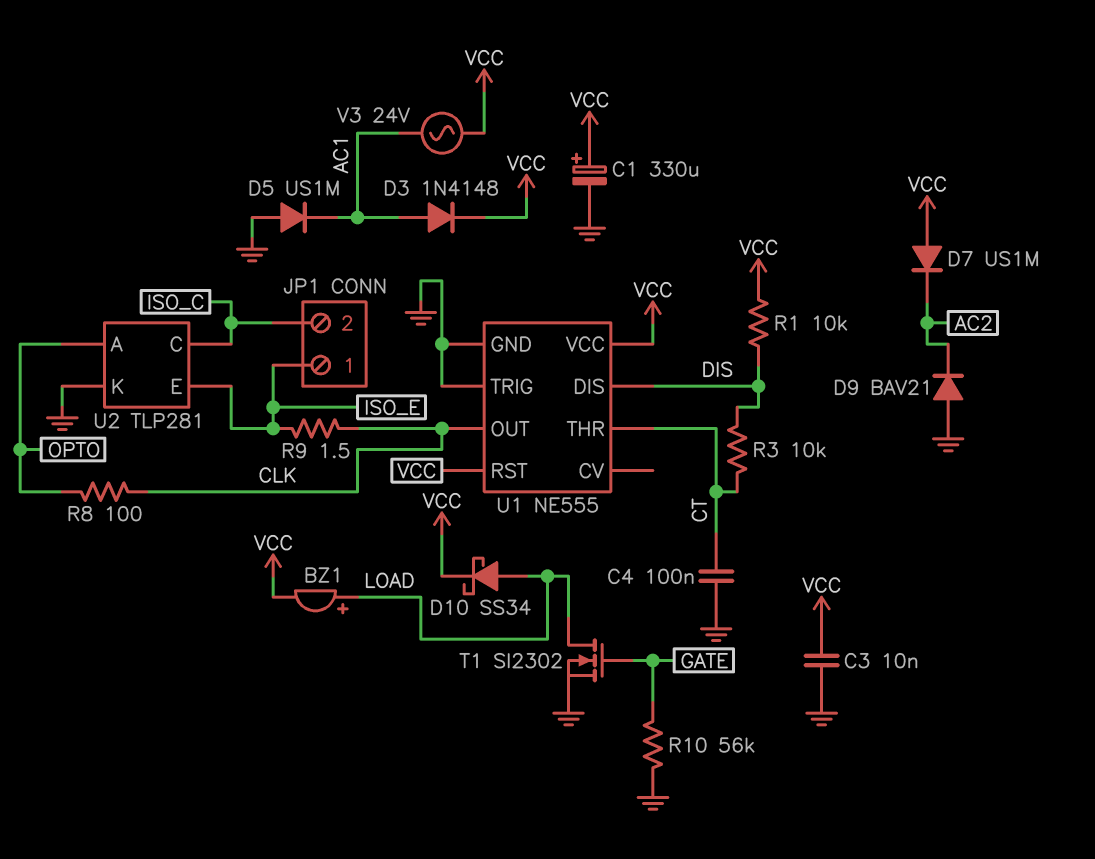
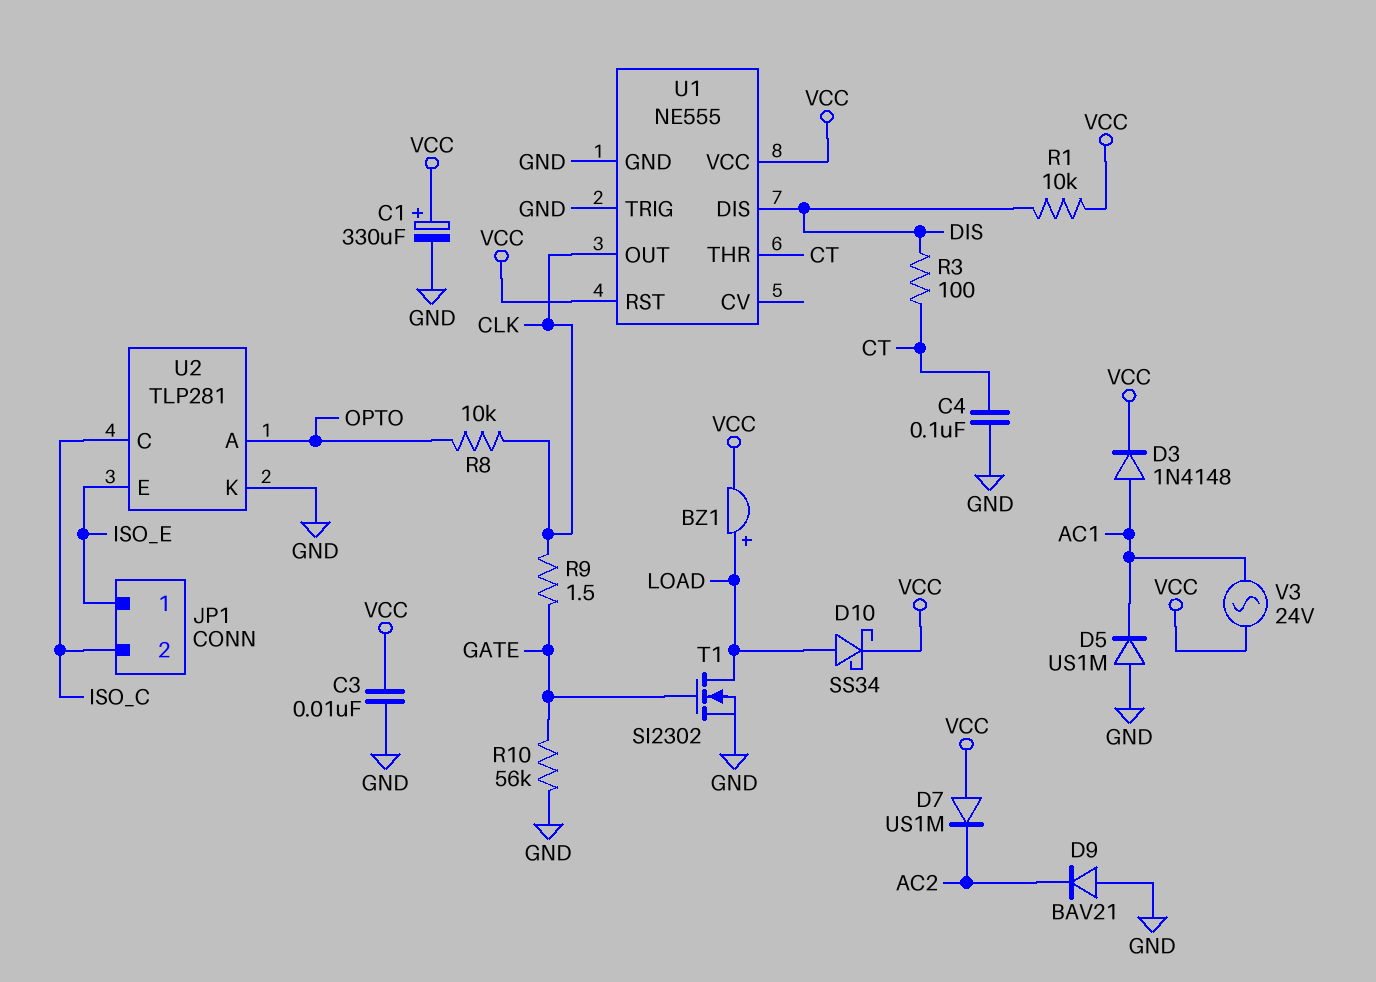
R3: 10k (CT, DIS) -> 100 (CT, DIS)
R8: 100 (CLK, OPTO) -> 10k (CLK, OPTO)
R9: 1.5 (CLK, ISO_E) -> 1.5 (CLK, GATE)

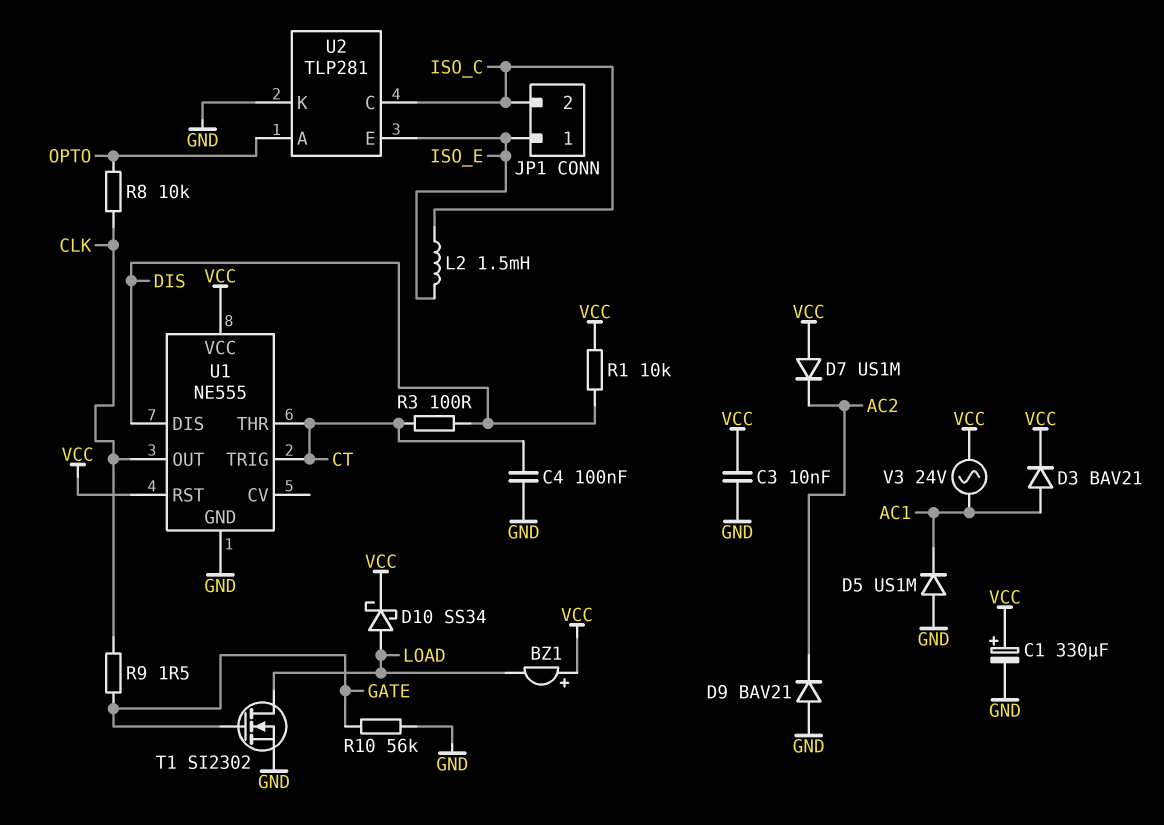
BZ1: buzzer (plus LOAD, minus VCC) -> buzzer (plus VCC, minus LOAD)
D3: diode 1N4148 (A AC1, K VCC) -> diode BAV21 (A AC1, K VCC)
L2: none -> 1.5mH (ISO_C, ISO_E)
U1 pin TRIG: GND -> CT

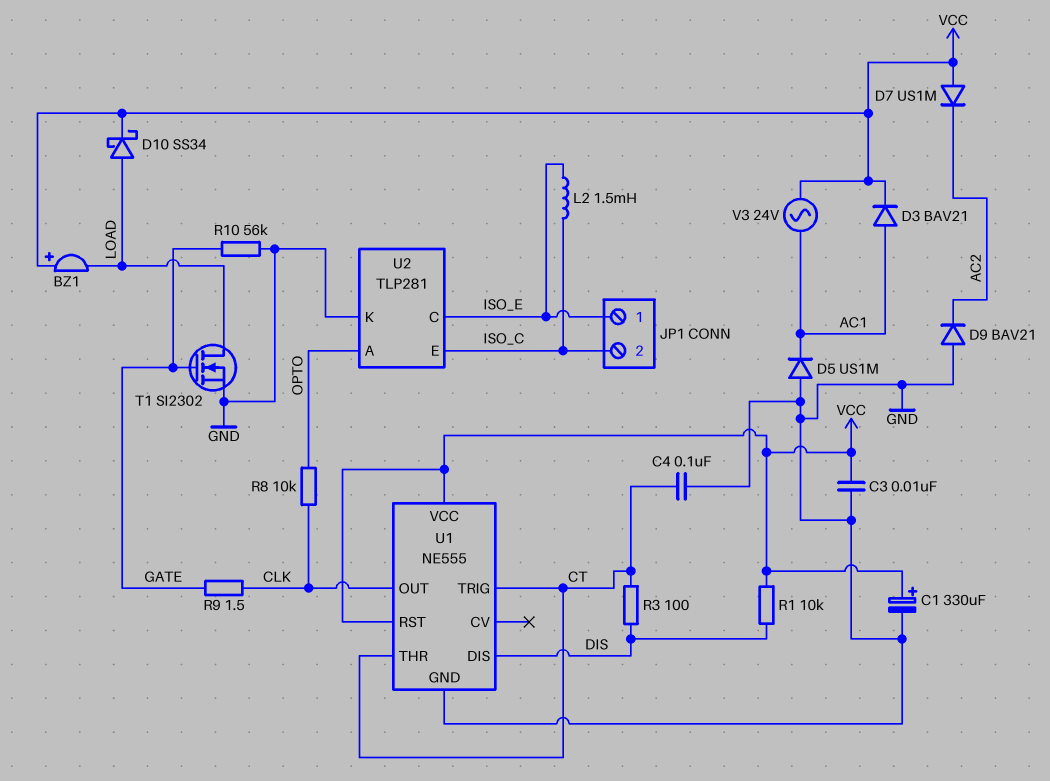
U2 pin C: ISO_C -> ISO_E
U2 pin E: ISO_E -> ISO_C

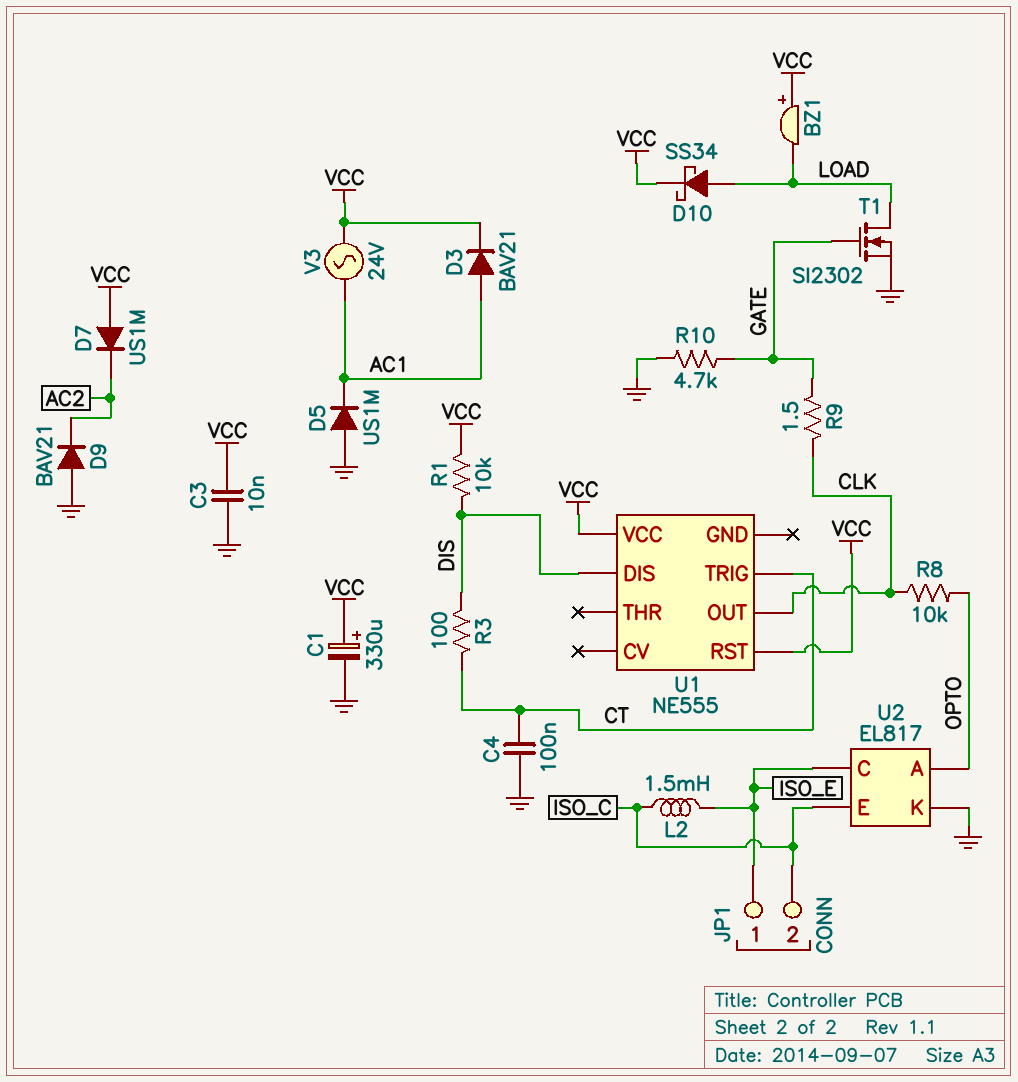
R10: 56k (GATE, GND) -> 4.7k (GATE, GND)
U1 pin GND: GND -> none
U1 pin THR: CT -> none
U2: TLP281 -> EL817

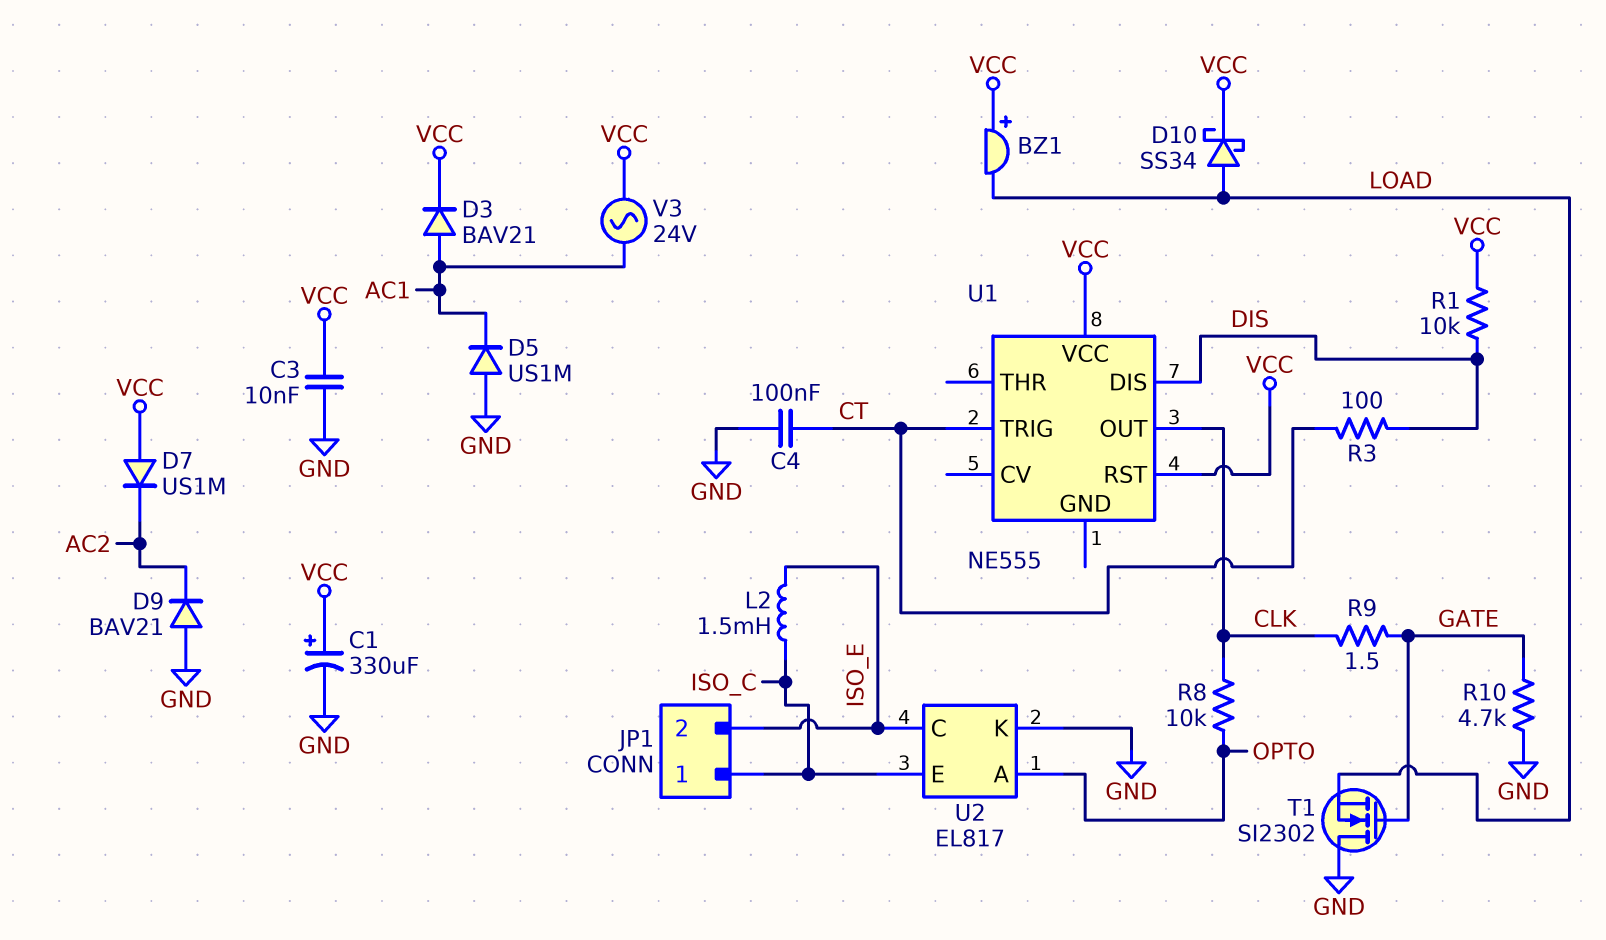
JP1 pin 1: ISO_E -> ISO_C
JP1 pin 2: ISO_C -> ISO_E
T1: NMOS SI2302 (G GATE, D LOAD, S GND) -> NMOS SI2302 (G GATE, D GND, S LOAD)

